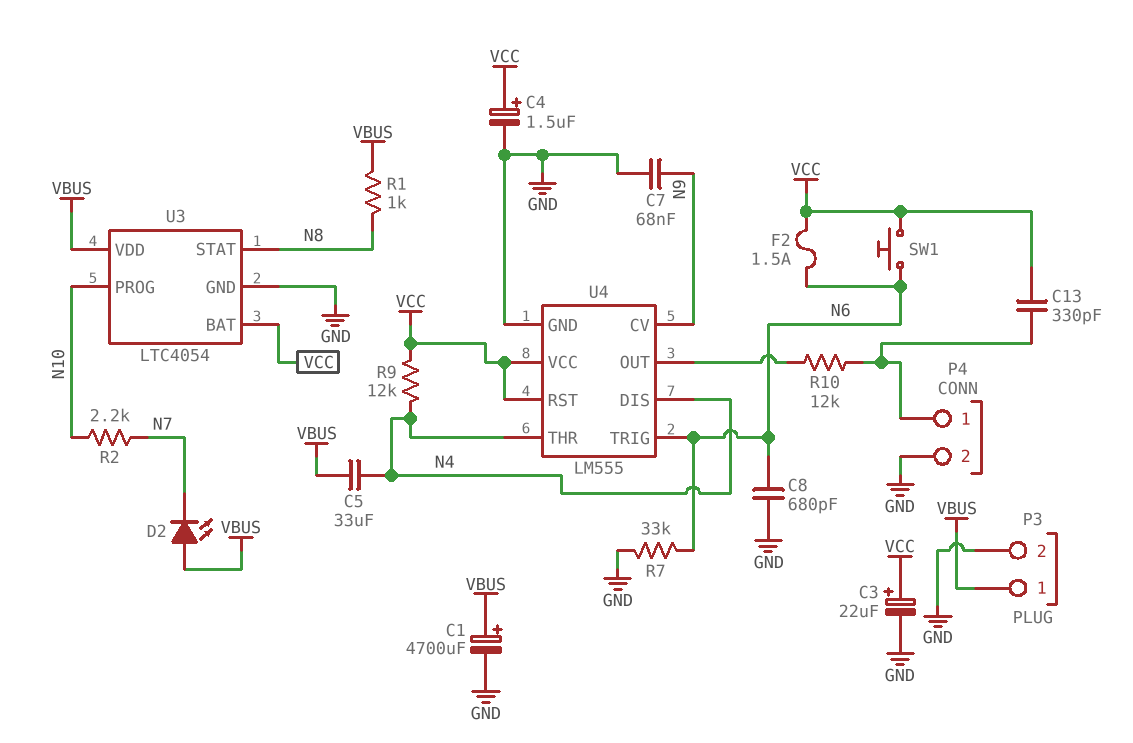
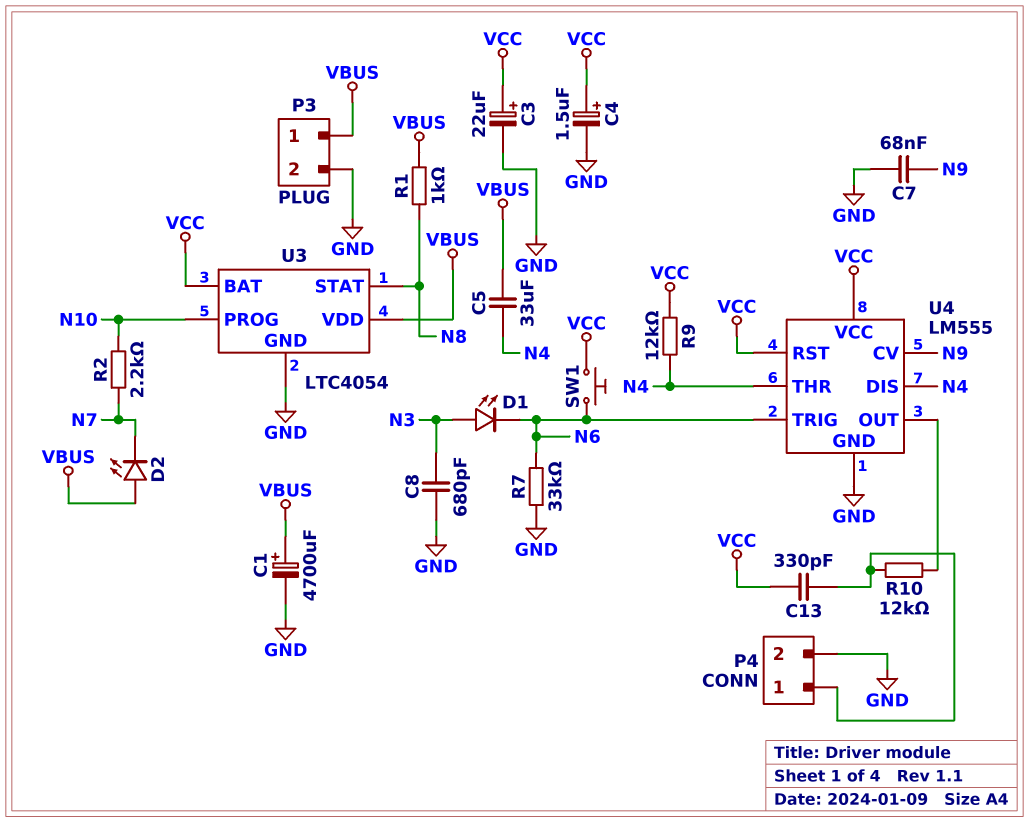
C8: 680pF (GND, N6) -> 680pF (GND, N3)
D1: none -> LED (A N3, K N6)
F2: 1.5A (N6, VCC) -> none

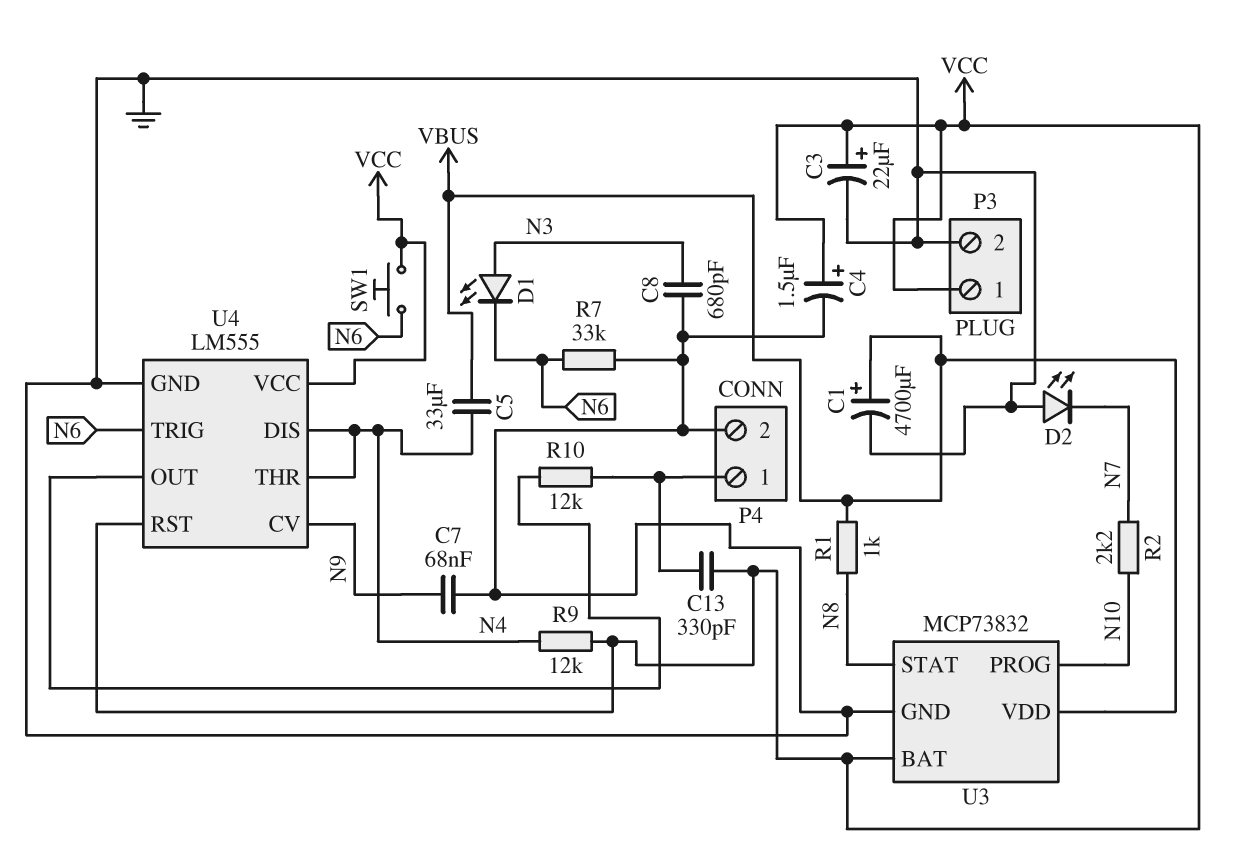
D2: LED (A VBUS, K N7) -> LED (A GND, K N7)
P3 pin 1: VBUS -> VCC
U3: LTC4054 -> MCP73832

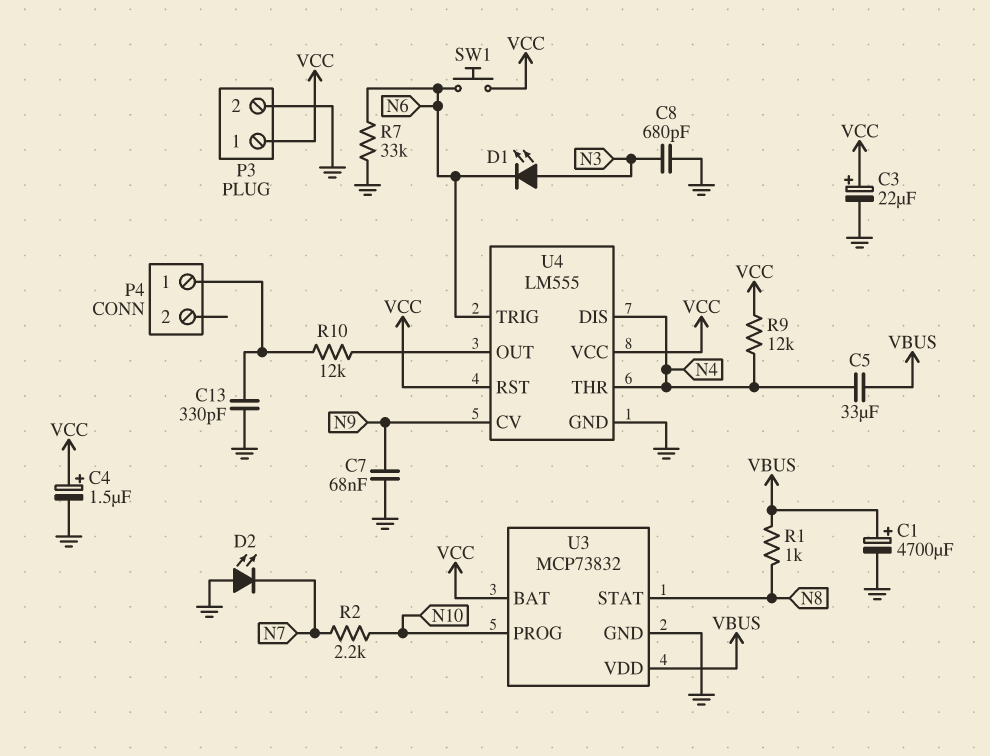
C13: 330pF (P4/1, VCC) -> 330pF (GND, P4/1)
P4 pin 2: GND -> none

